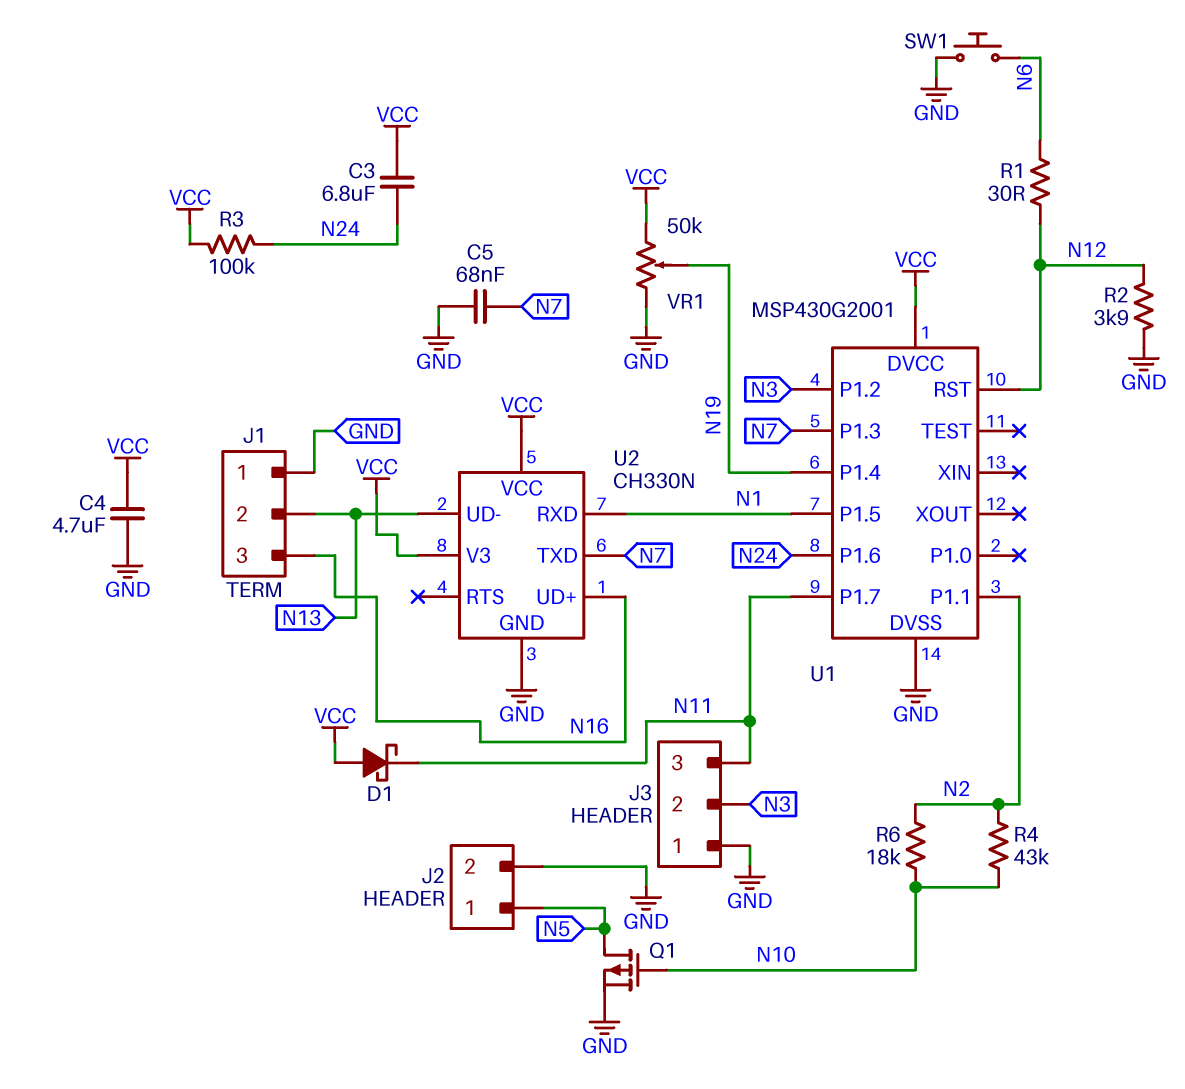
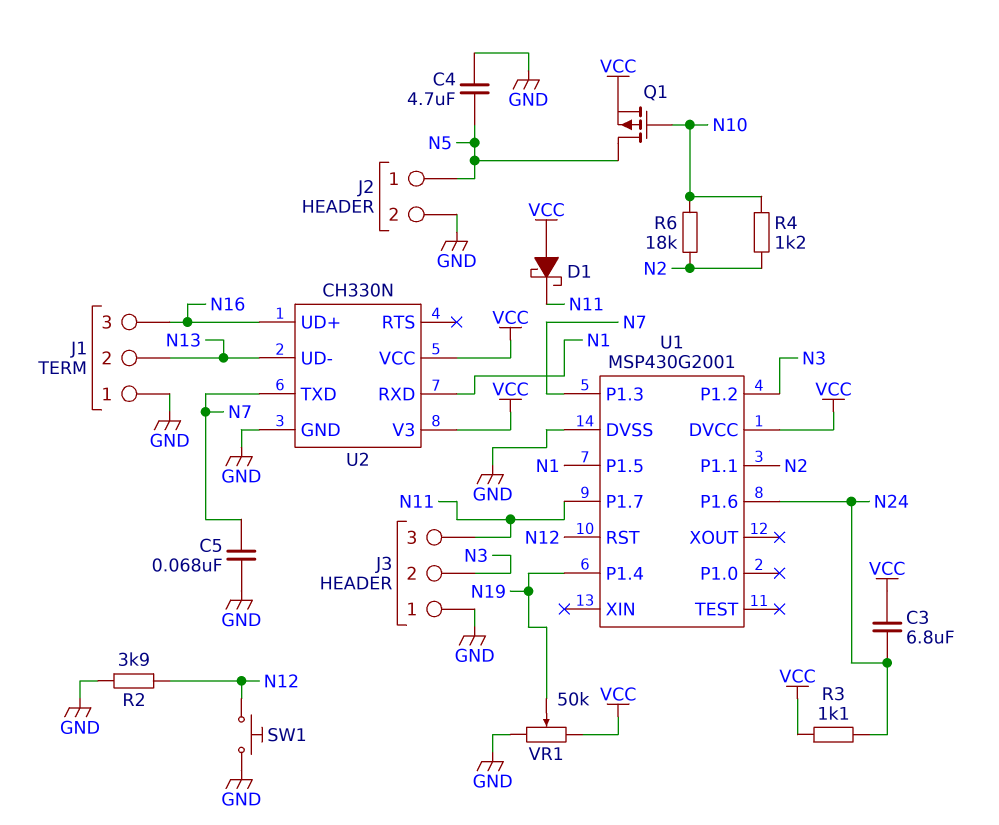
C4: 4.7uF (GND, VCC) -> 4.7uF (GND, N5)
Q1: PMOS (G N10, D N5, S GND) -> PMOS (G N10, D N5, S VCC)
R1: 30 (N6, N12) -> none
R3: 100k (N24, VCC) -> 1.1k (N24, VCC)
R4: 43k (N2, N10) -> 1.2k (N2, N10)
SW1: button (GND, N6) -> button (GND, N12)

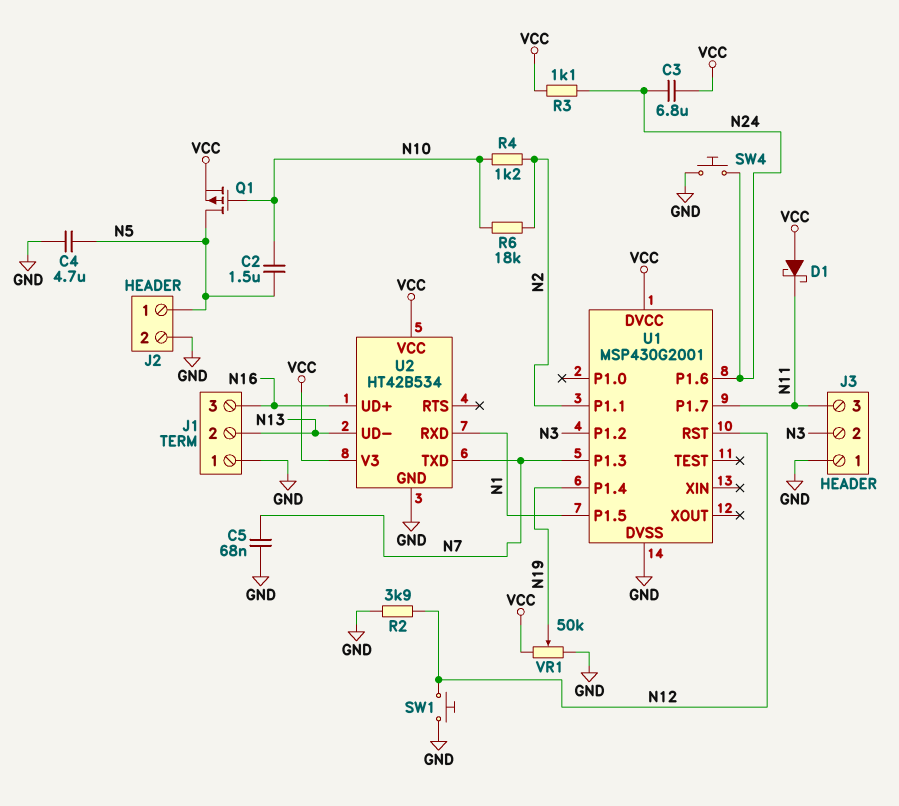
C2: none -> 1.5uF (N5, N10)
SW4: none -> button (GND, N24)
U2: CH330N -> HT42B534

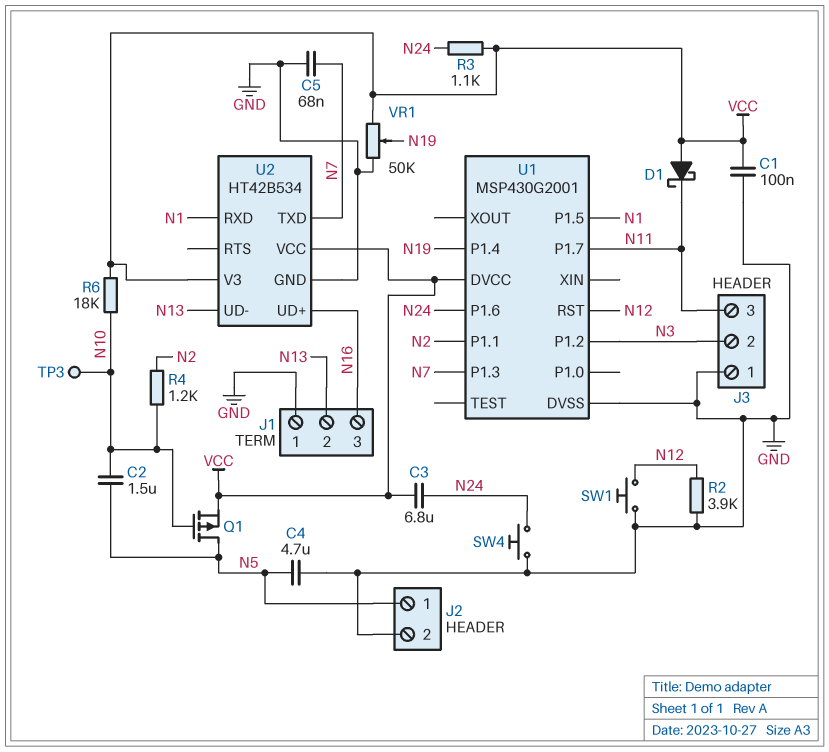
C1: none -> 100nF (GND, VCC)
R6: 18k (N2, N10) -> 18k (N10, VCC)
TP3: none -> test point (N10)

